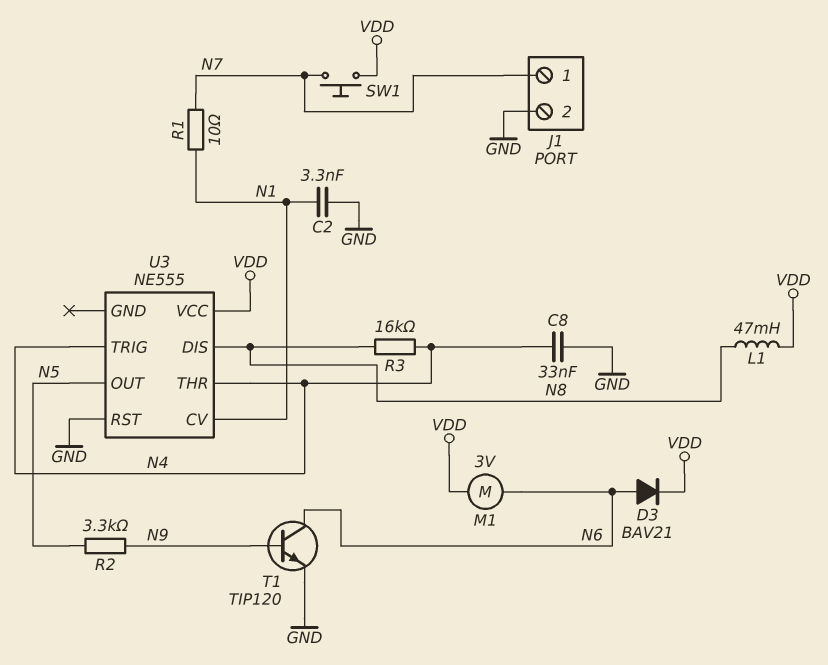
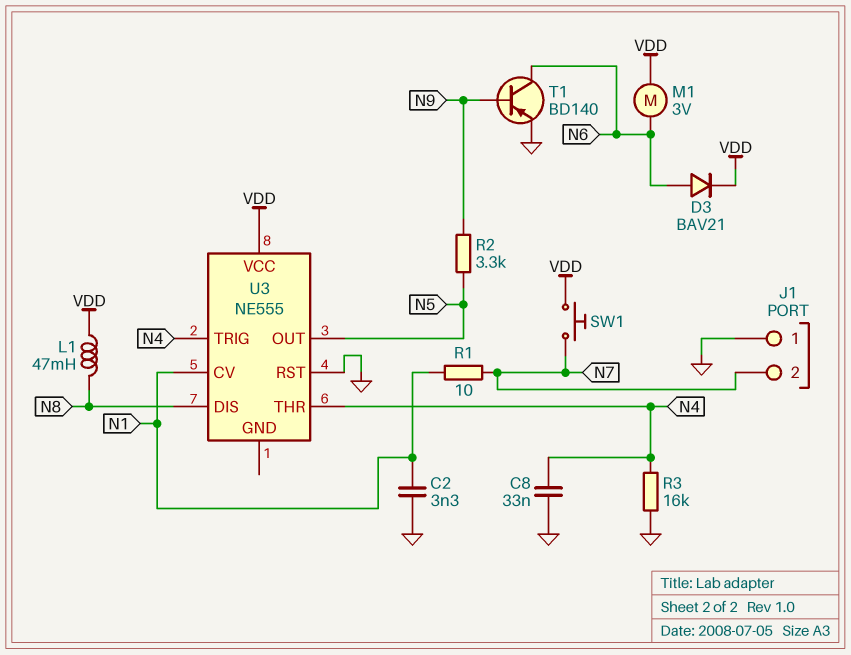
J1 pin 1: N7 -> GND
J1 pin 2: GND -> N7
R3: 16k (N4, N8) -> 16k (GND, N4)
T1: NPN TIP120 (B N9, C N6, E GND) -> PNP BD140 (B N9, C N6, E GND)

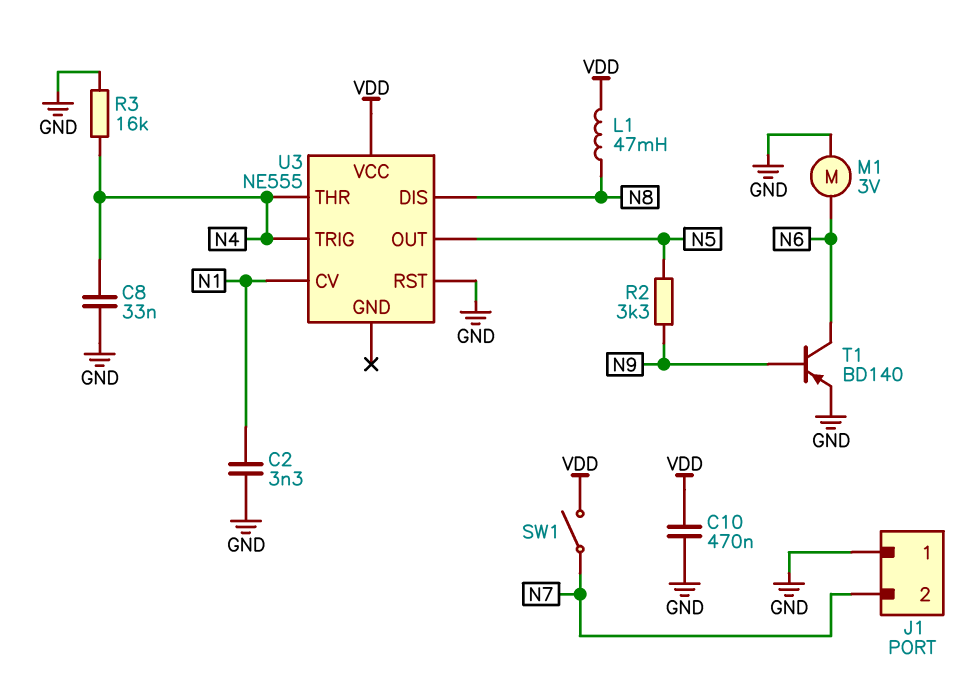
C10: none -> 470nF (GND, VDD)
D3: diode BAV21 (A N6, K VDD) -> none
M1: motor 3V (N6, VDD) -> motor 3V (GND, N6)
R1: 10 (N1, N7) -> none
SW1: button (N7, VDD) -> switch (N7, VDD)

